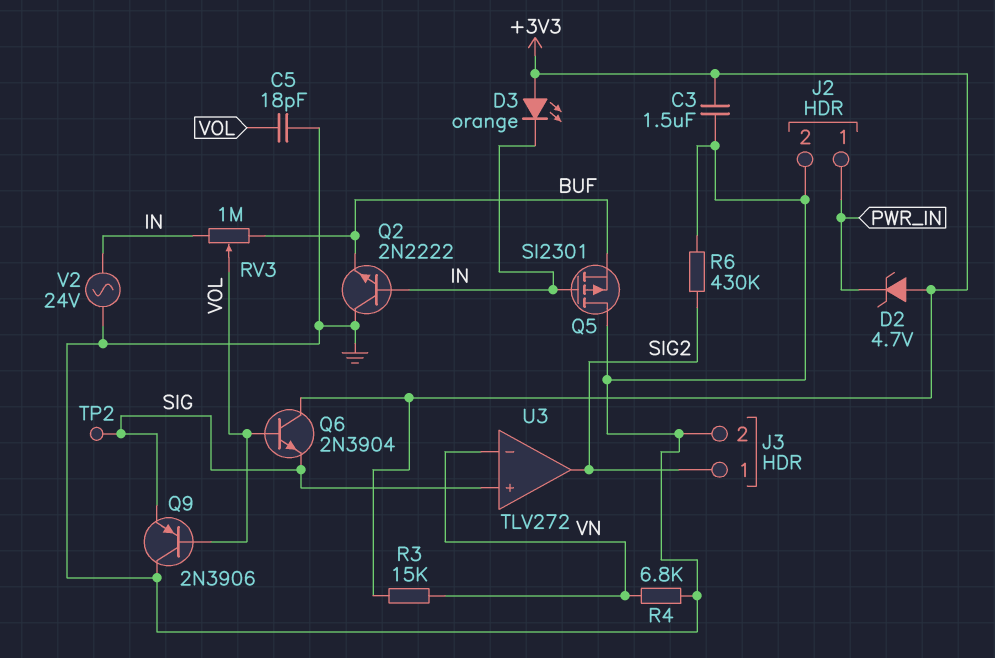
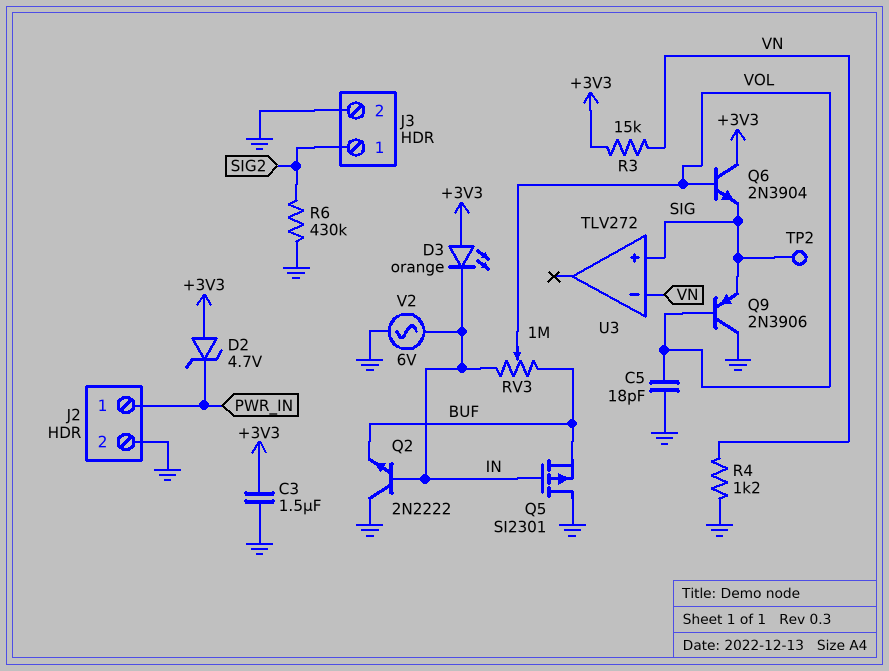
R4: 6.8k (GND, VN) -> 1.2k (GND, VN)
U3 pin out: SIG2 -> none
V2: AC 24V (GND, IN) -> AC 6V (GND, IN)

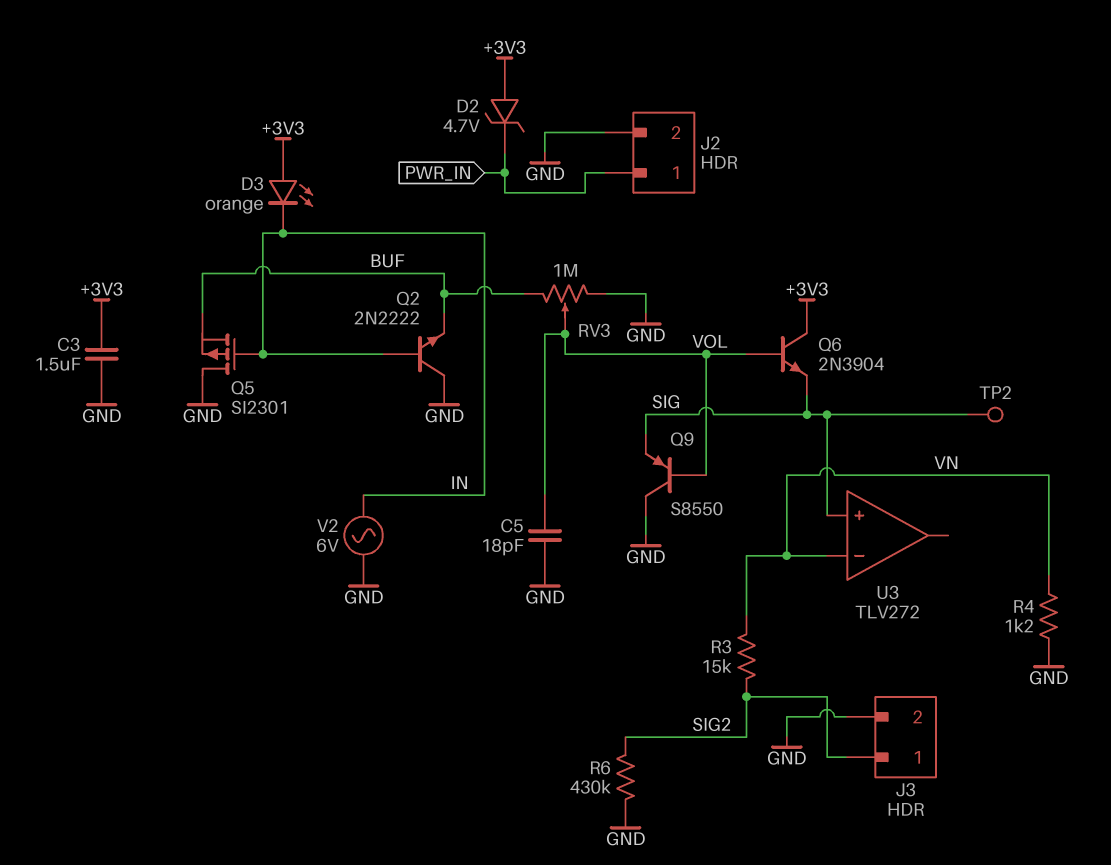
Q9: PNP 2N3906 (B VOL, C GND, E SIG) -> PNP S8550 (B VOL, C GND, E SIG)
R3: 15k (+3V3, VN) -> 15k (SIG2, VN)
RV3: 1M (BUF, IN, wiper VOL) -> 1M (BUF, GND, wiper VOL)

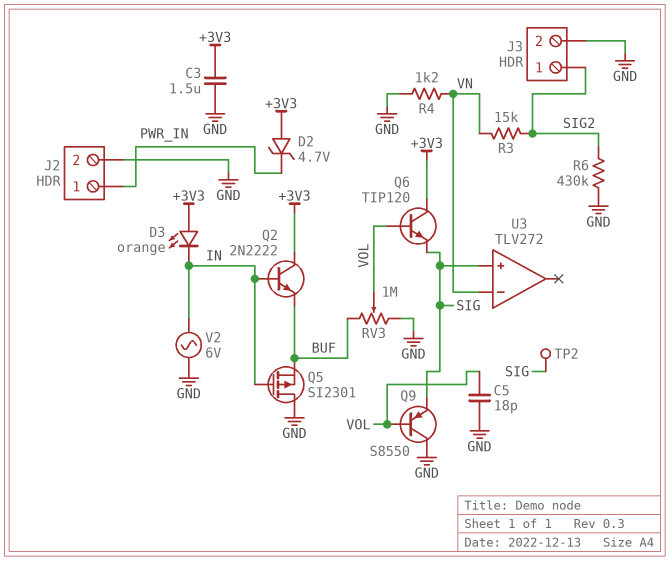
Q2: NPN 2N2222 (B IN, C GND, E BUF) -> NPN 2N2222 (B IN, C +3V3, E BUF)
Q6: NPN 2N3904 (B VOL, C +3V3, E SIG) -> NPN TIP120 (B VOL, C +3V3, E SIG)

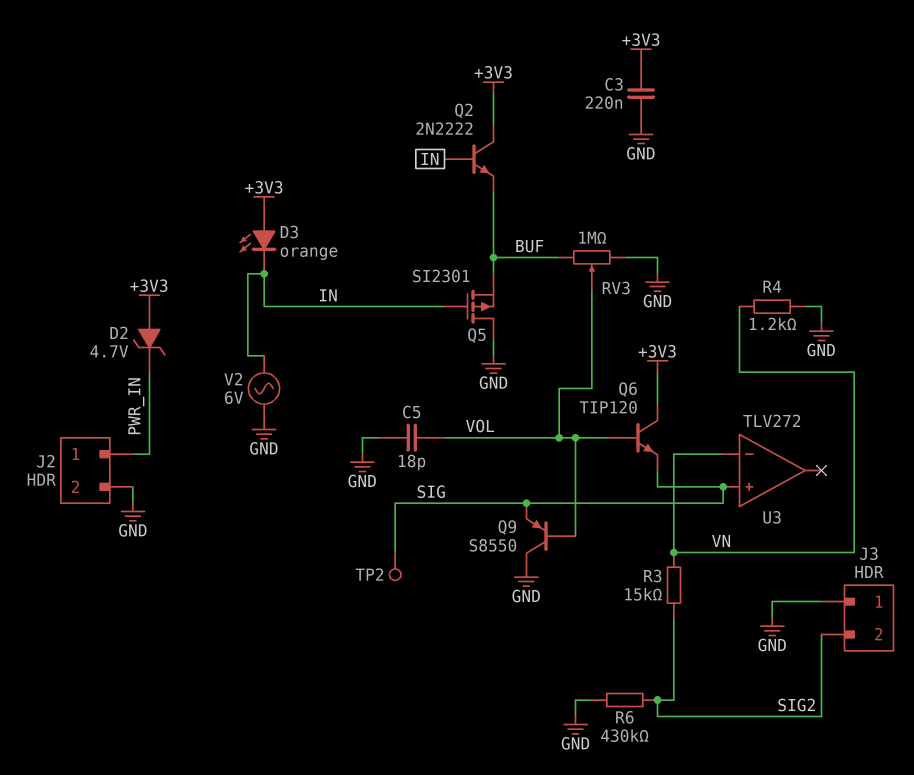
C3: 1.5uF (+3V3, GND) -> 220nF (+3V3, GND)
J3 pin 1: SIG2 -> GND
J3 pin 2: GND -> SIG2

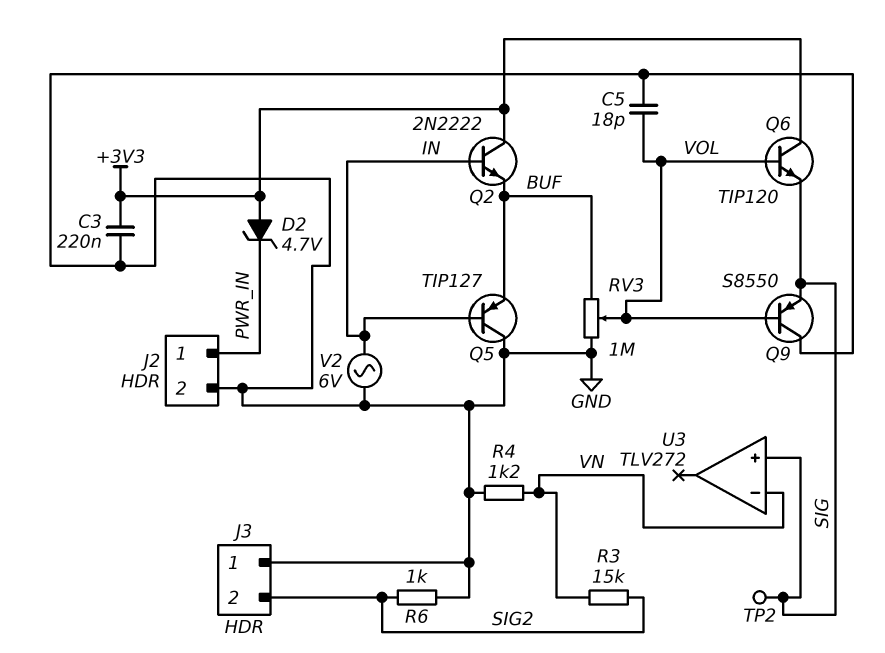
D3: LED orange (A +3V3, K IN) -> none
Q5: PMOS SI2301 (G IN, D GND, S BUF) -> PNP TIP127 (B IN, C GND, E BUF)
R6: 430k (GND, SIG2) -> 1k (GND, SIG2)

